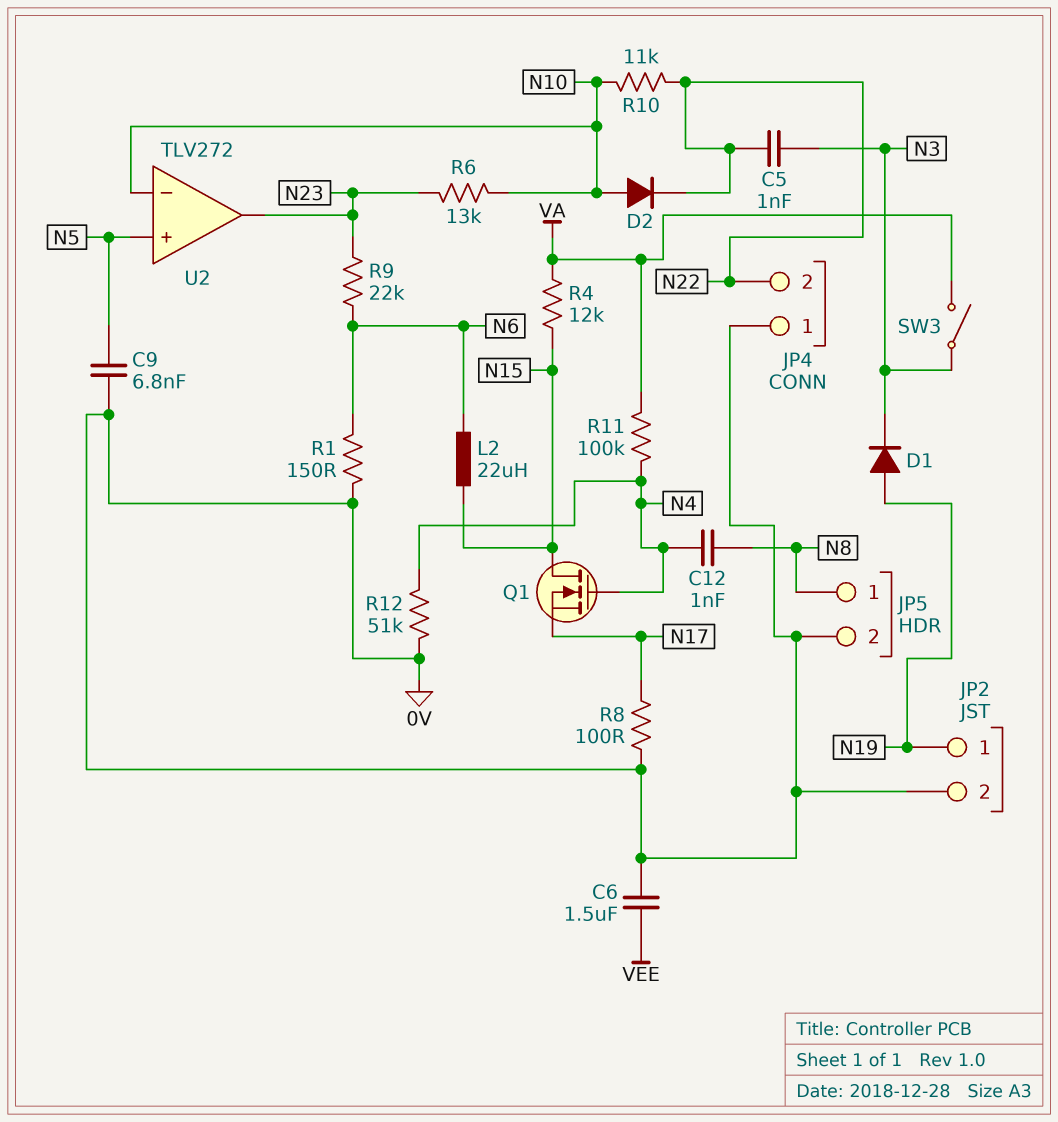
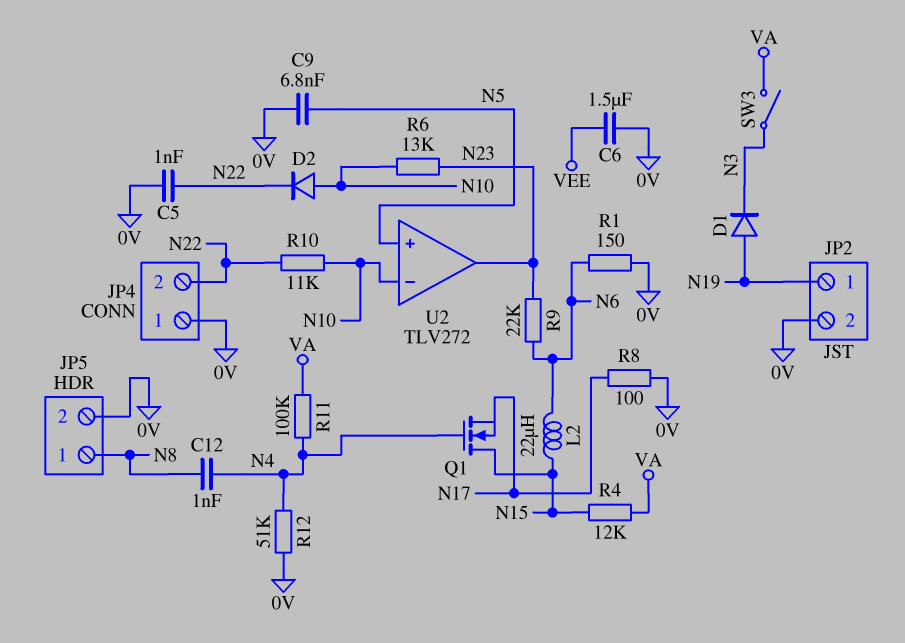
C5: 1nF (N3, N22) -> 1nF (0V, N22)

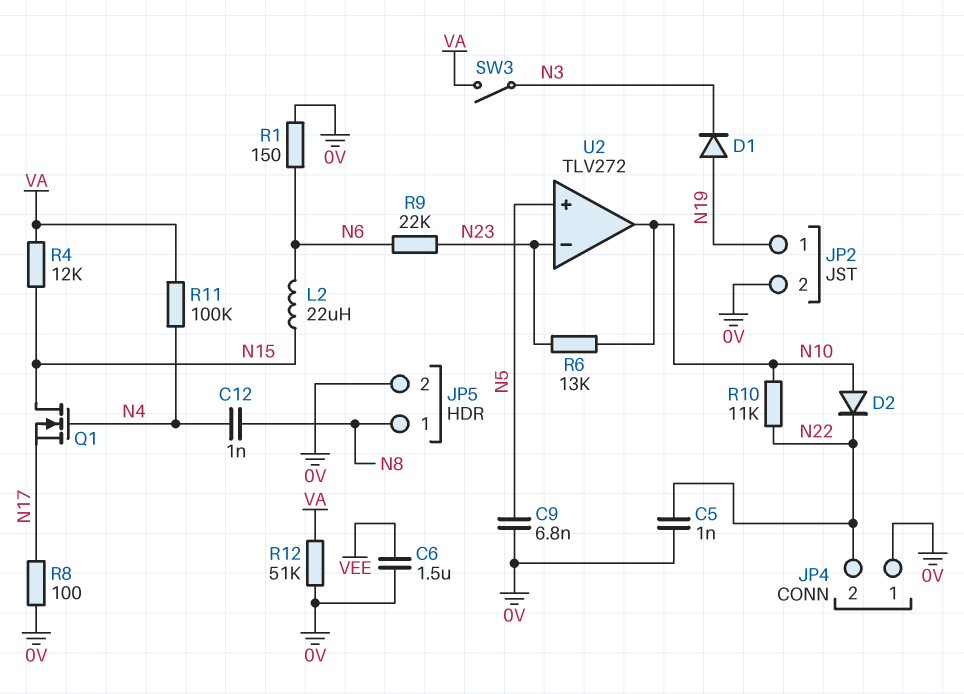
R12: 51k (0V, N4) -> 51k (0V, VA)
U2 pin in-: N10 -> N23
U2 pin out: N23 -> N10

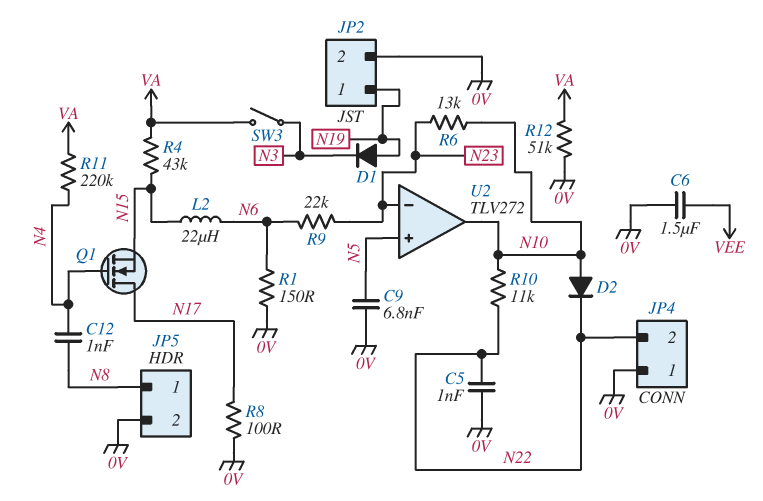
Q1: NMOS (G N4, D N15, S N17) -> NMOS (G N4, D N17, S N15)
R4: 12k (N15, VA) -> 43k (N15, VA)
R11: 100k (N4, VA) -> 220k (N4, VA)

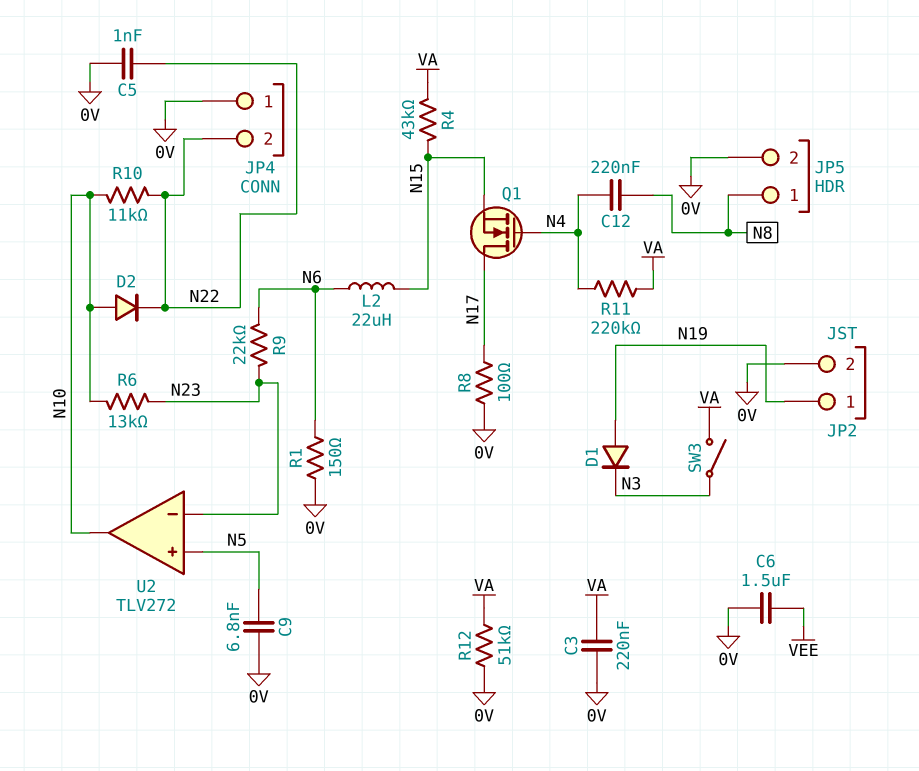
C3: none -> 220nF (0V, VA)
C12: 1nF (N4, N8) -> 220nF (N4, N8)

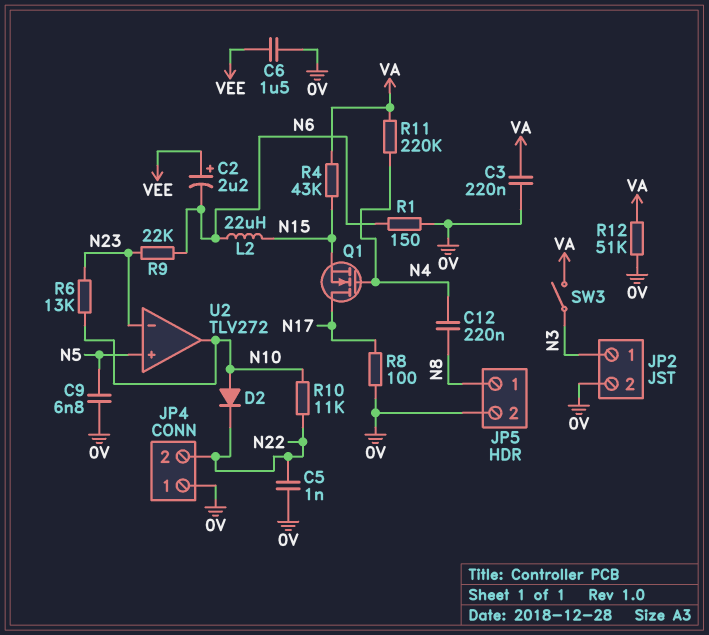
C2: none -> 2.2uF (plus VEE, minus N6)
D1: diode (A N19, K N3) -> none
JP2 pin 1: N19 -> N3

